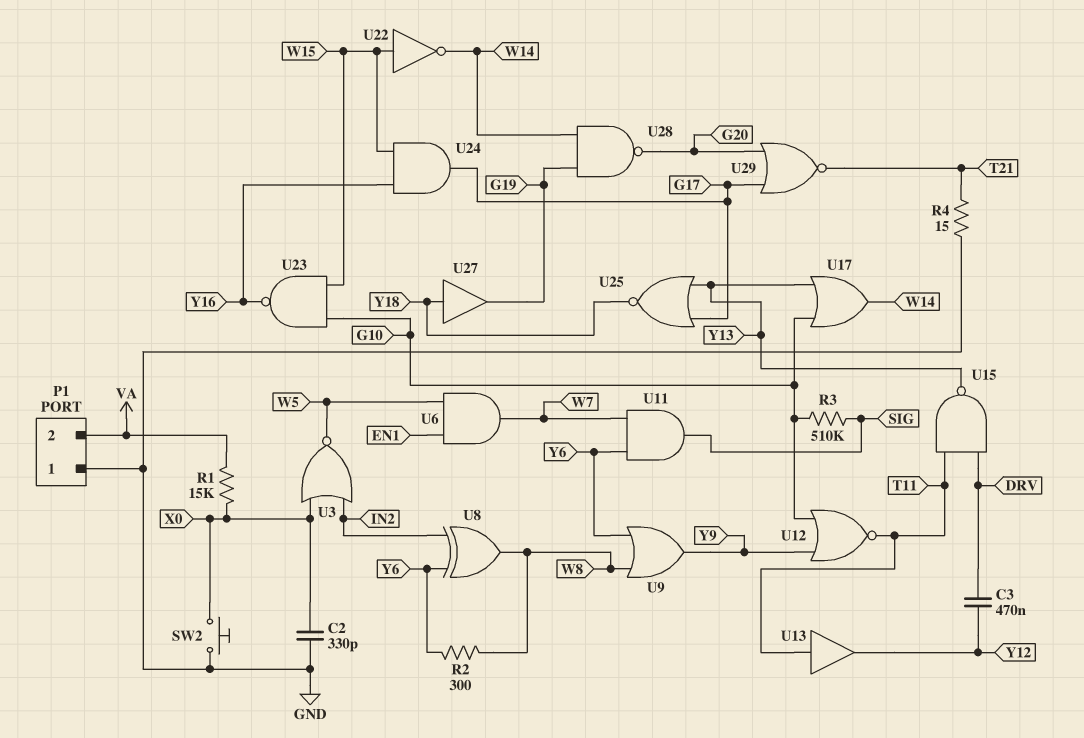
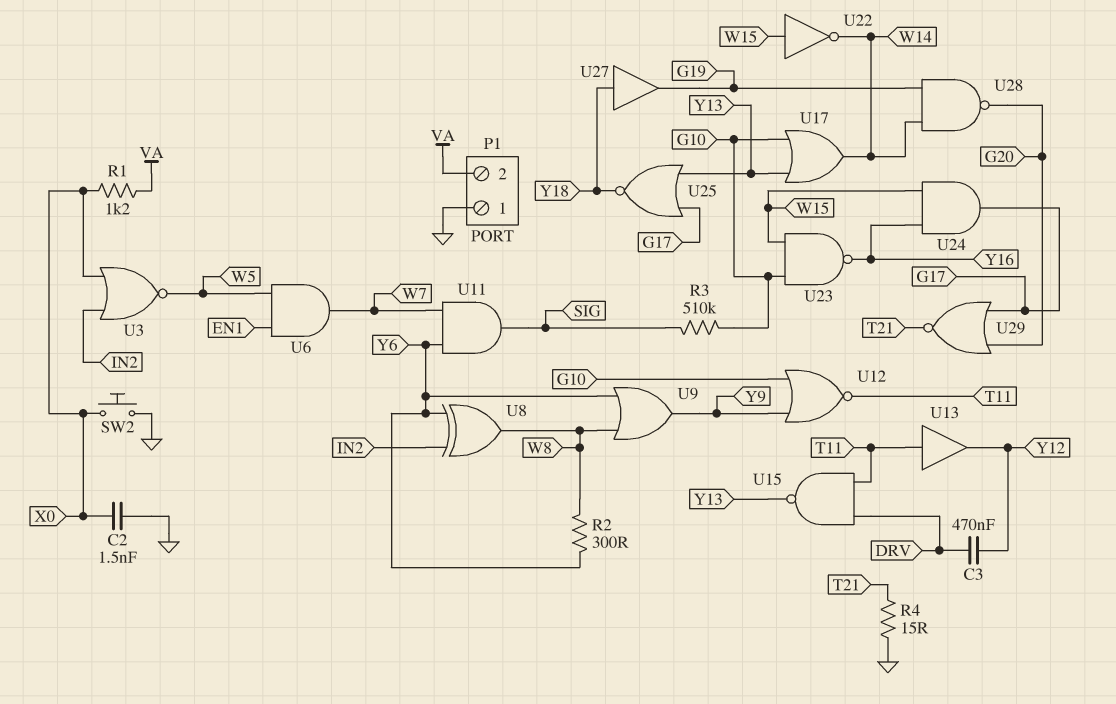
C2: 330pF (GND, X0) -> 1.5nF (GND, X0)
R1: 15k (VA, X0) -> 1.2k (VA, X0)

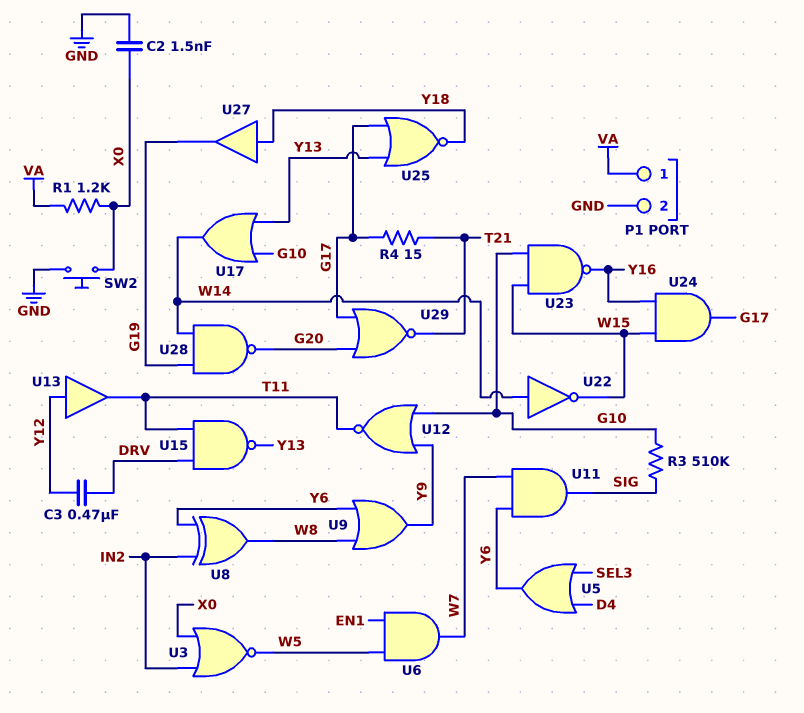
P1 pin 1: GND -> VA
P1 pin 2: VA -> GND
R2: 300 (W8, Y6) -> none
R4: 15 (GND, T21) -> 15 (G17, T21)
U5: none -> OR (in D4, in SEL3, out Y6)
U13: buffer (in T11, out Y12) -> buffer (in Y12, out T11)
U22: NOT (in W15, out W14) -> NOT (in W14, out W15)

